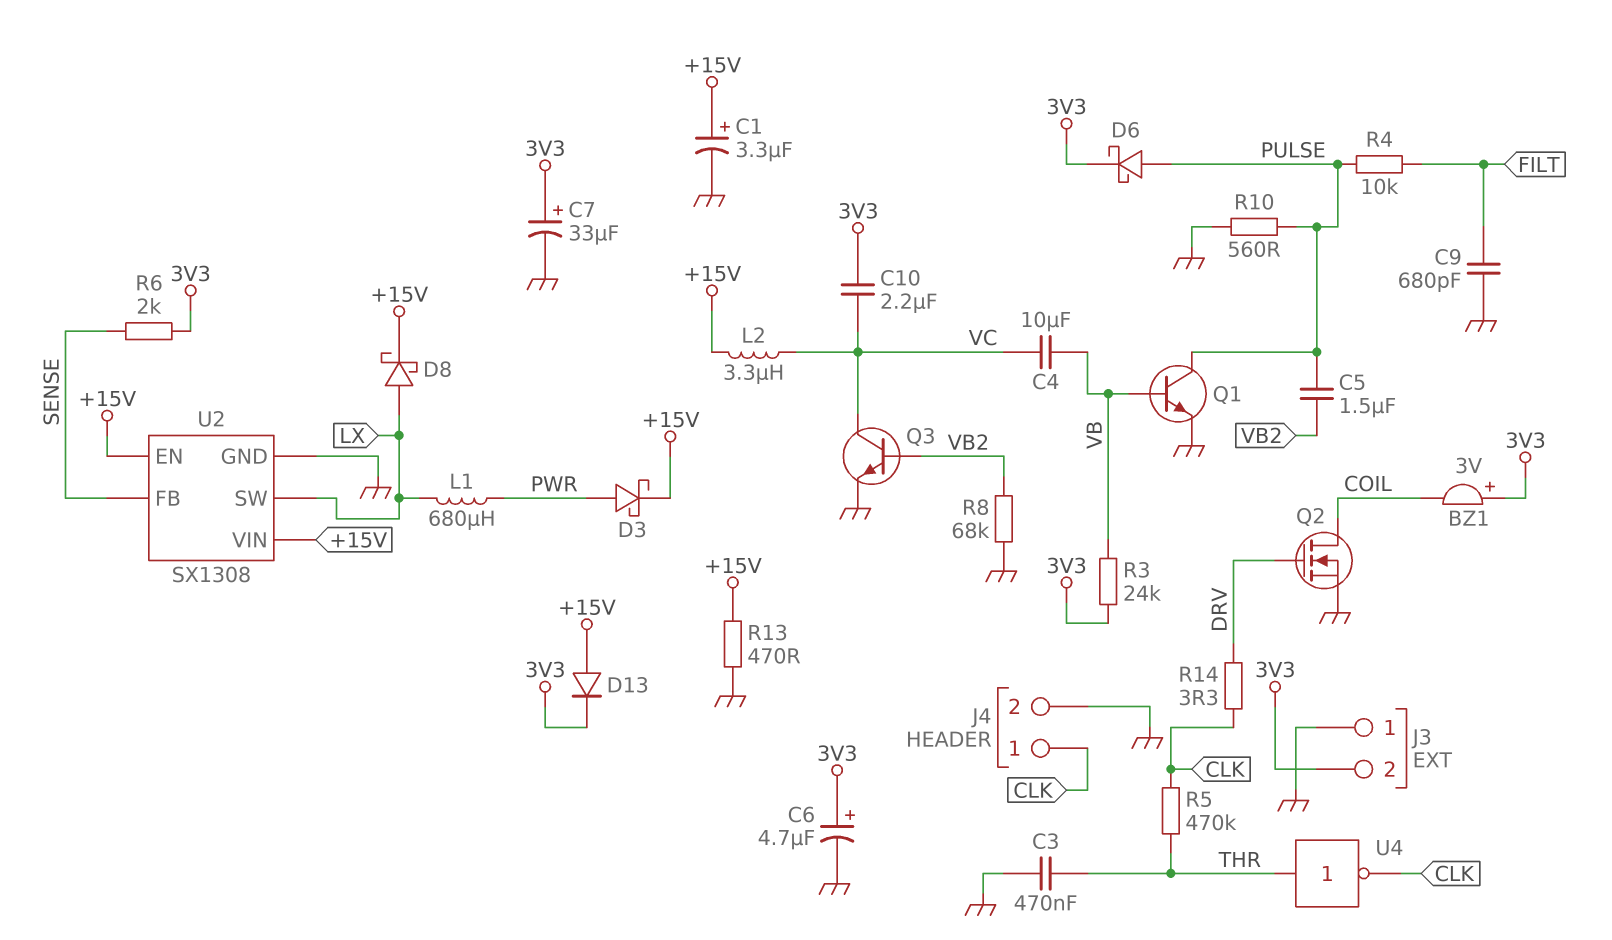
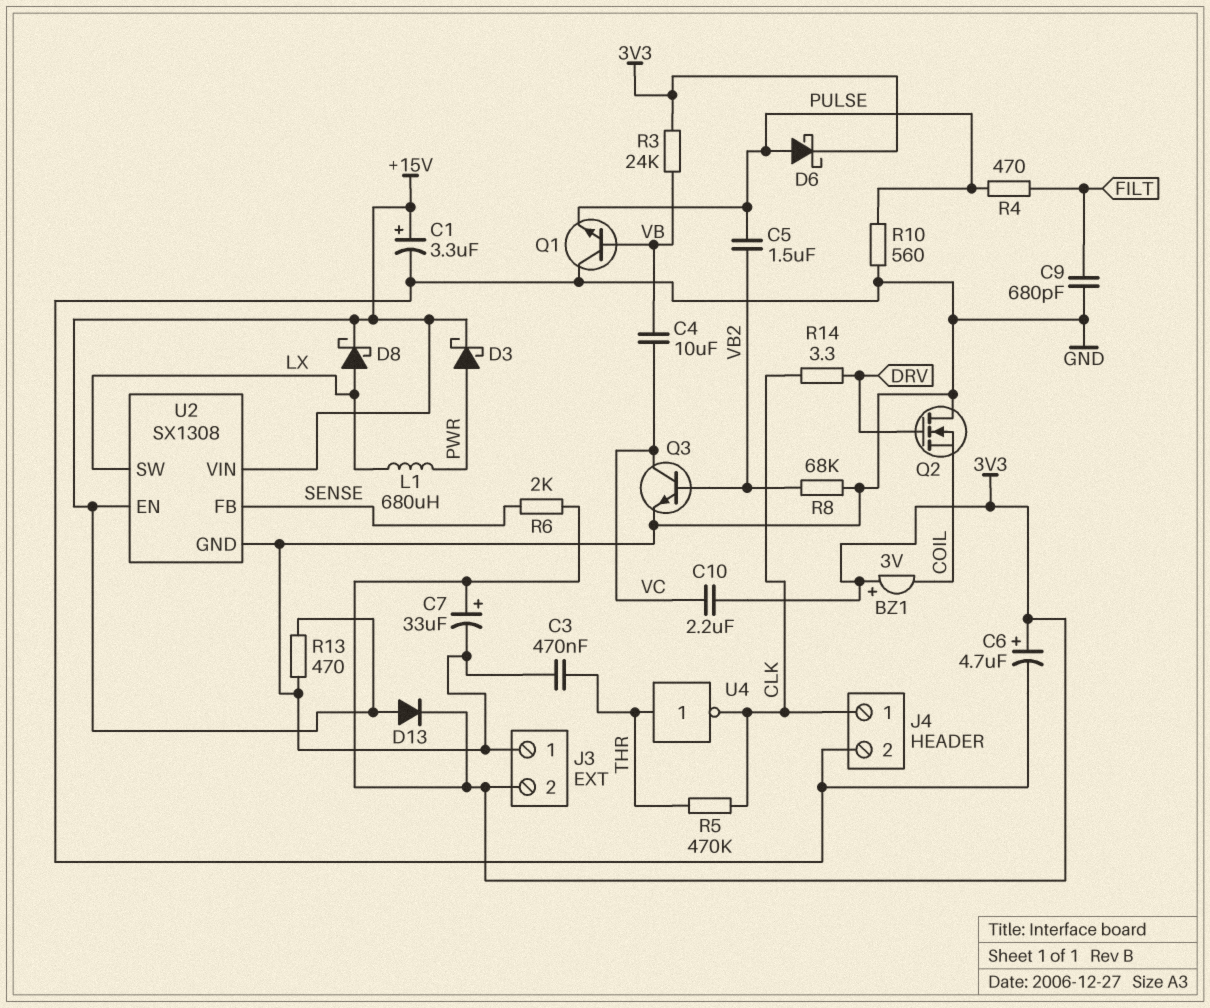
L2: 3.3uH (+15V, VC) -> none
Q1: NPN (B VB, C PULSE, E GND) -> NPN (B VB, C GND, E PULSE)
Q2: NMOS (G DRV, D COIL, S GND) -> NMOS (G DRV, D GND, S COIL)
R4: 10k (FILT, PULSE) -> 470 (FILT, PULSE)

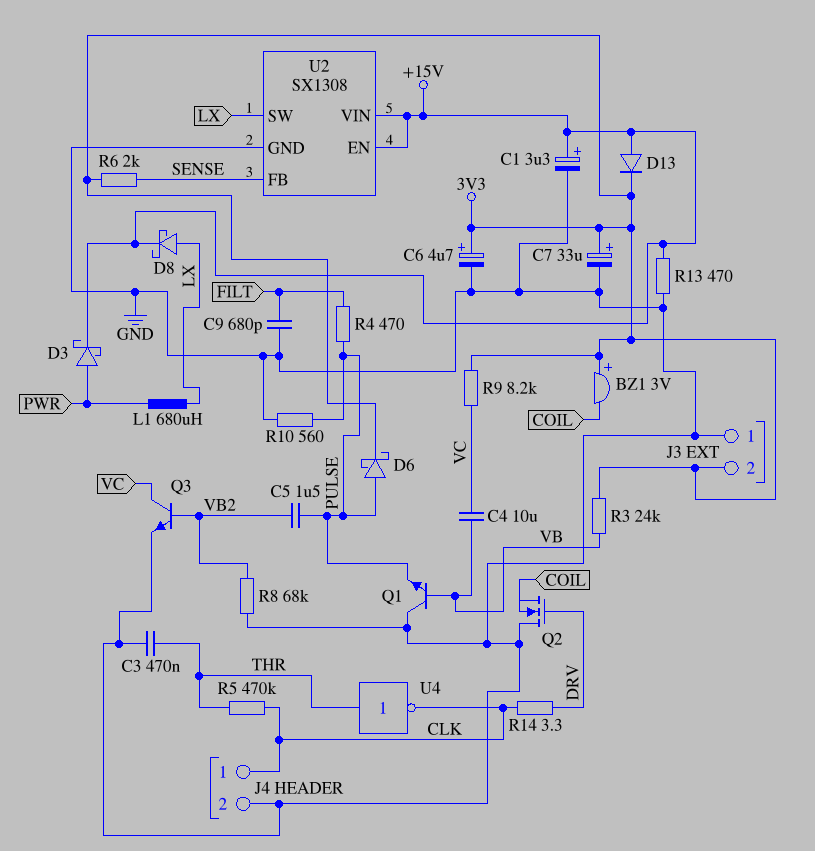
C10: 2.2uF (3V3, VC) -> none
R9: none -> 8.2k (3V3, VC)

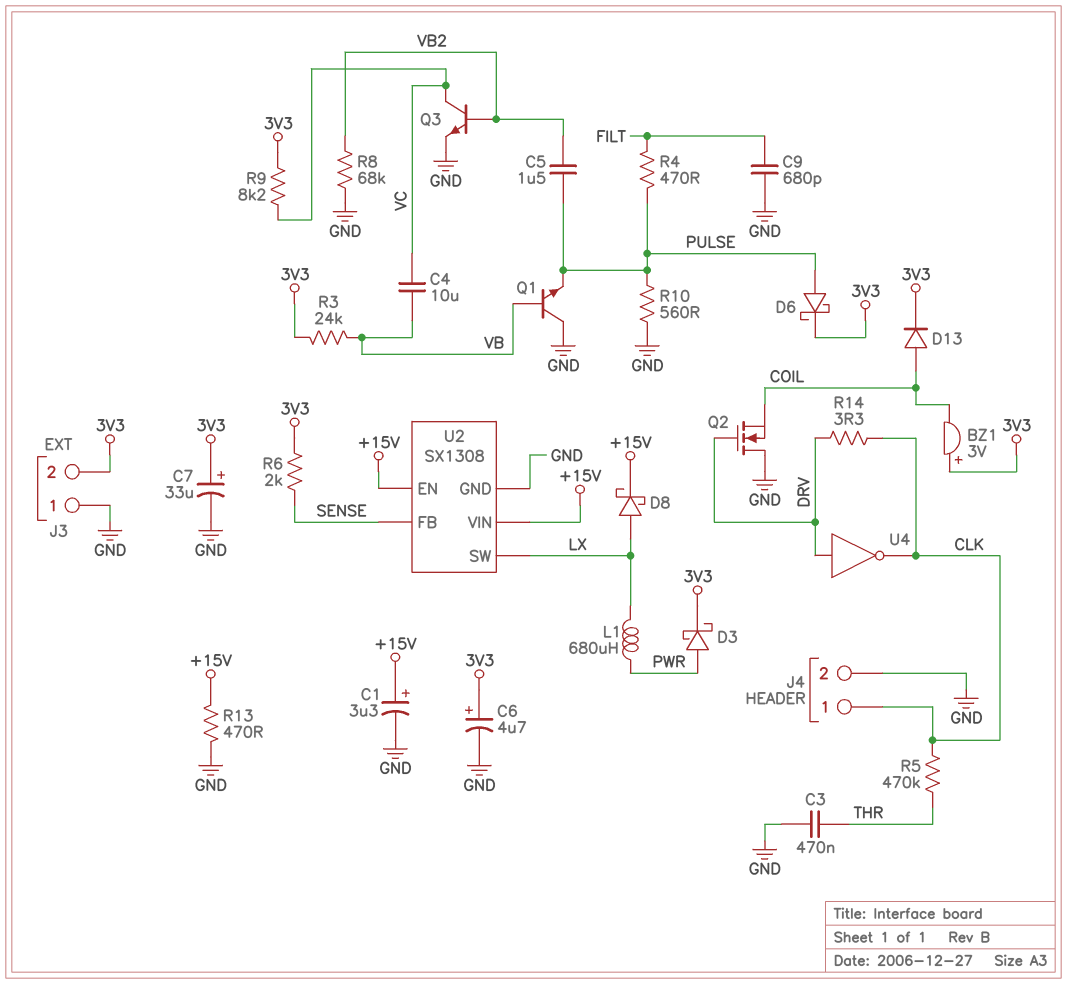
D3: schottky (A PWR, K +15V) -> schottky (A PWR, K 3V3)
D13: diode (A +15V, K 3V3) -> diode (A COIL, K 3V3)
U4: NOT (in THR, out CLK) -> NOT (in DRV, out CLK)

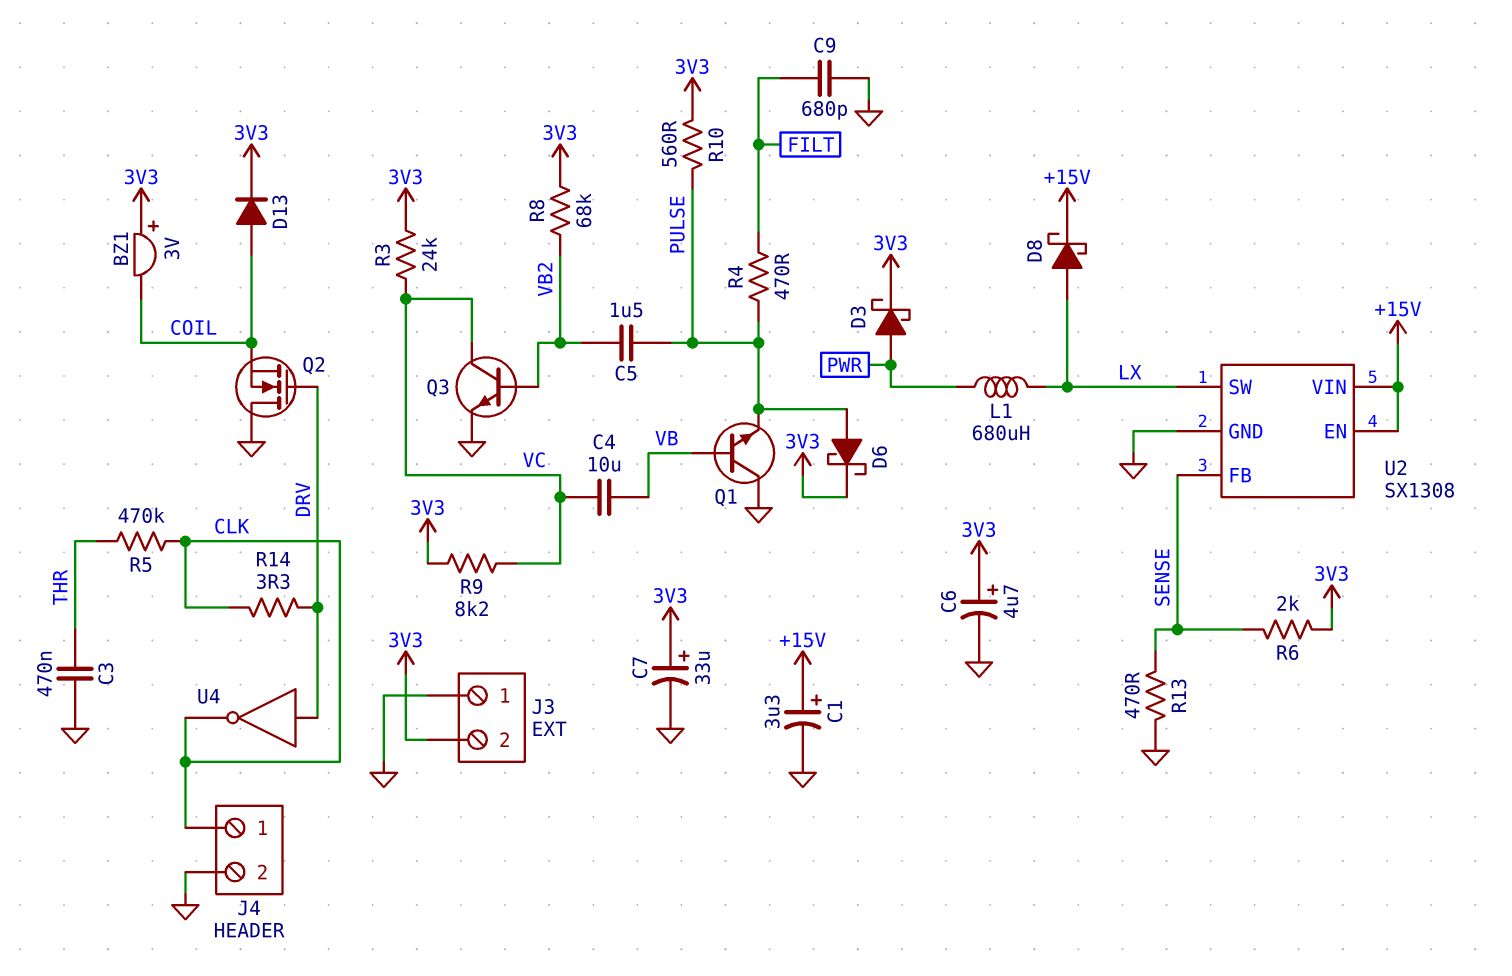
R3: 24k (3V3, VB) -> 24k (3V3, VC)
R8: 68k (GND, VB2) -> 68k (3V3, VB2)
R10: 560 (GND, PULSE) -> 560 (3V3, PULSE)
R13: 470 (+15V, GND) -> 470 (GND, SENSE)

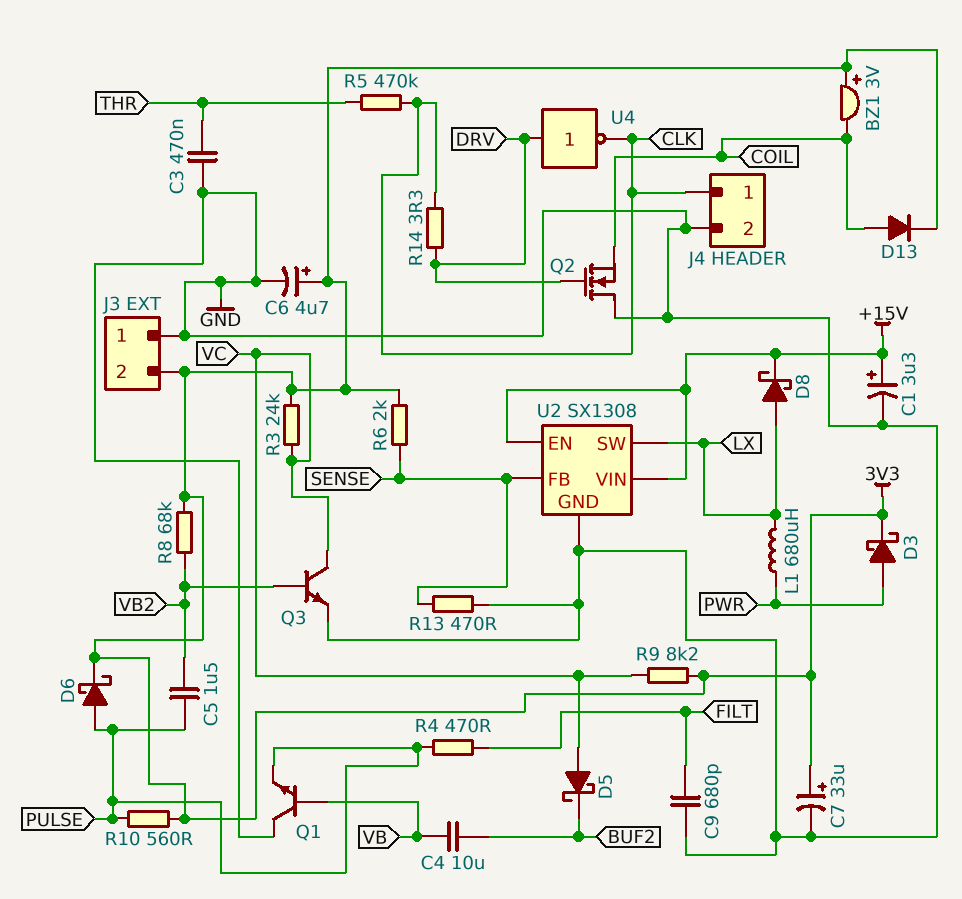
C4: 10uF (VB, VC) -> 10uF (BUF2, VB)
D5: none -> schottky (A VC, K BUF2)

